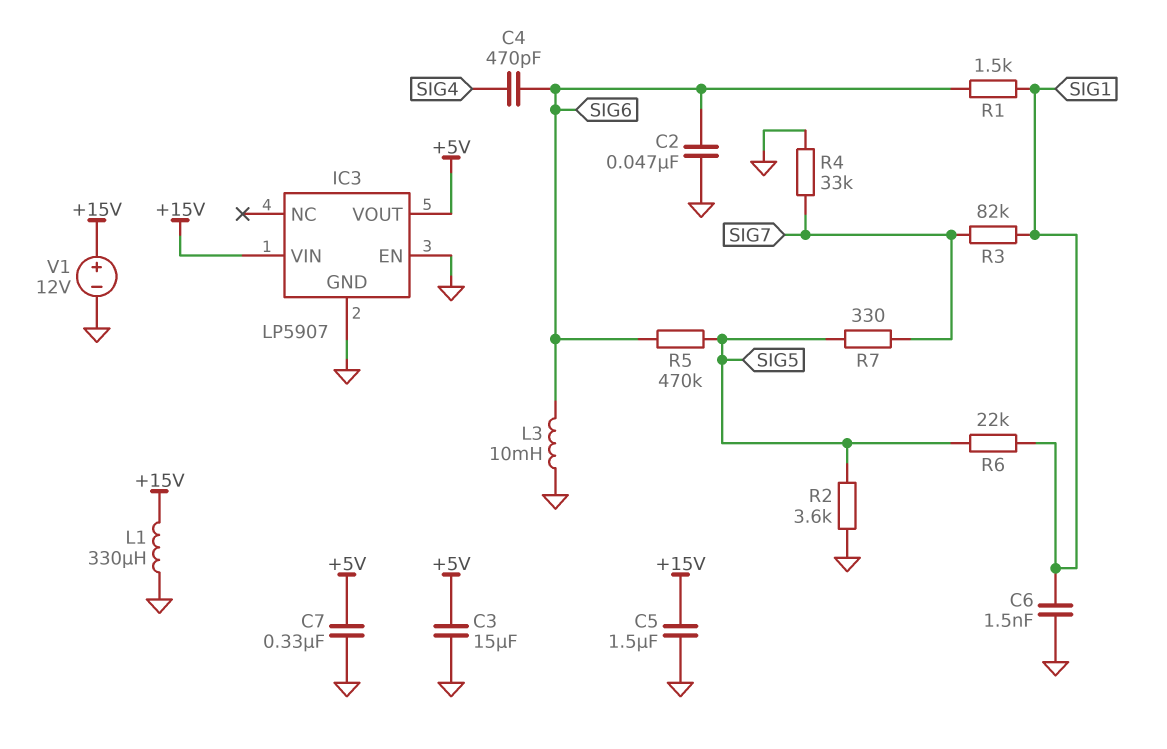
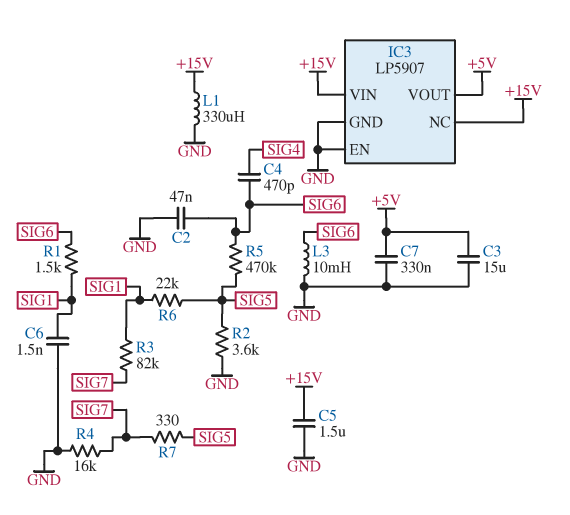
IC3 pin NC: none -> +15V
R4: 33k (GND, SIG7) -> 16k (GND, SIG7)
V1: 12V (plus +15V, minus GND) -> none

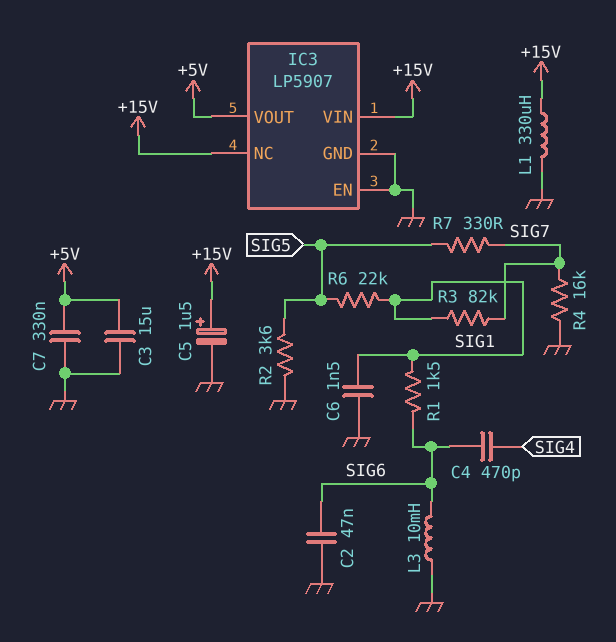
C5: 1.5uF (+15V, GND) -> 1.5uF (plus +15V, minus GND)
R5: 470k (SIG5, SIG6) -> none

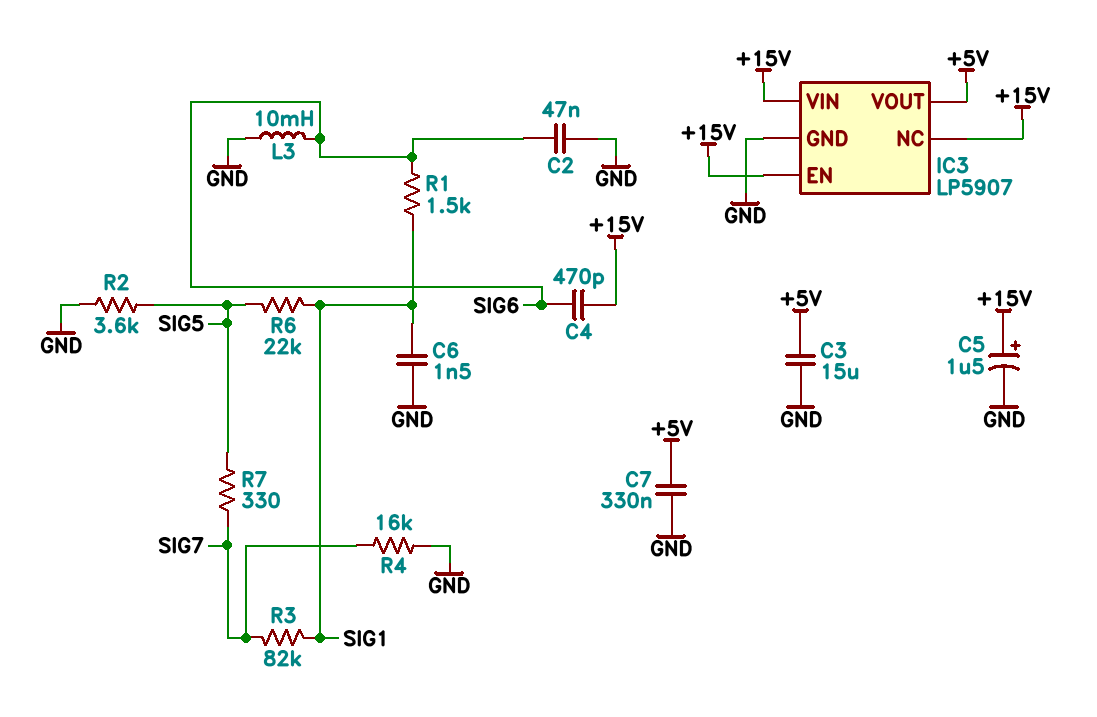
C4: 470pF (SIG4, SIG6) -> 470pF (+15V, SIG6)
IC3 pin EN: GND -> +15V
L1: 330uH (+15V, GND) -> none

